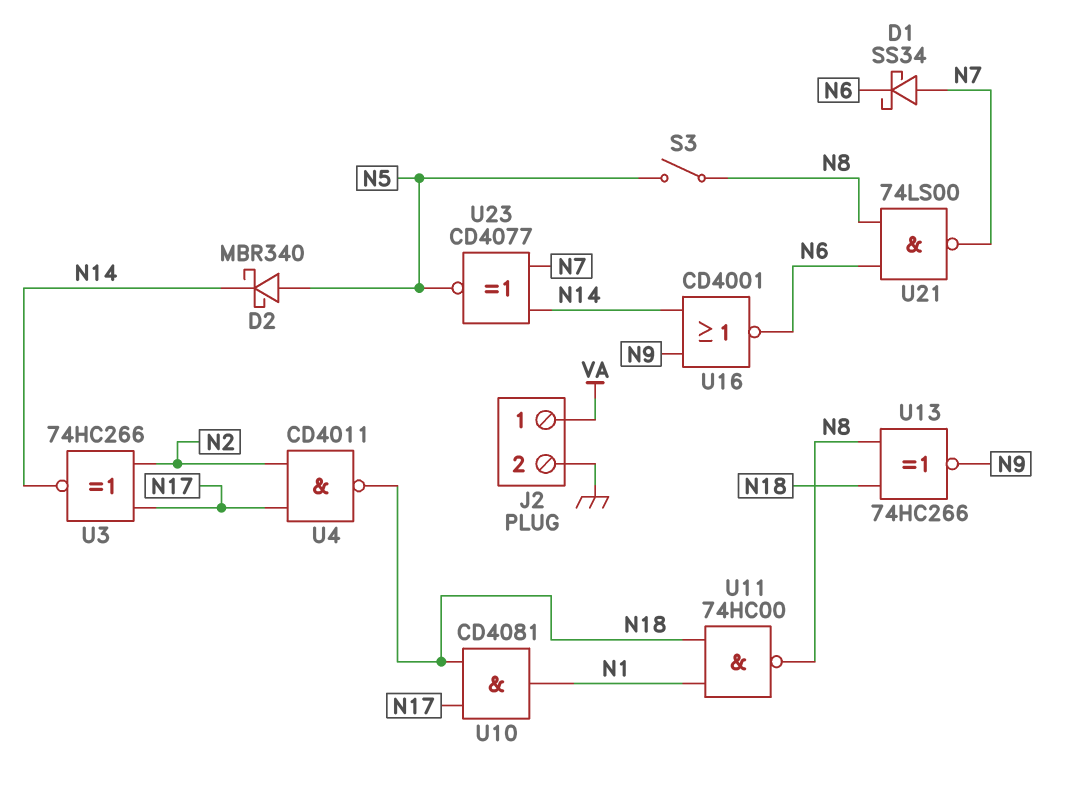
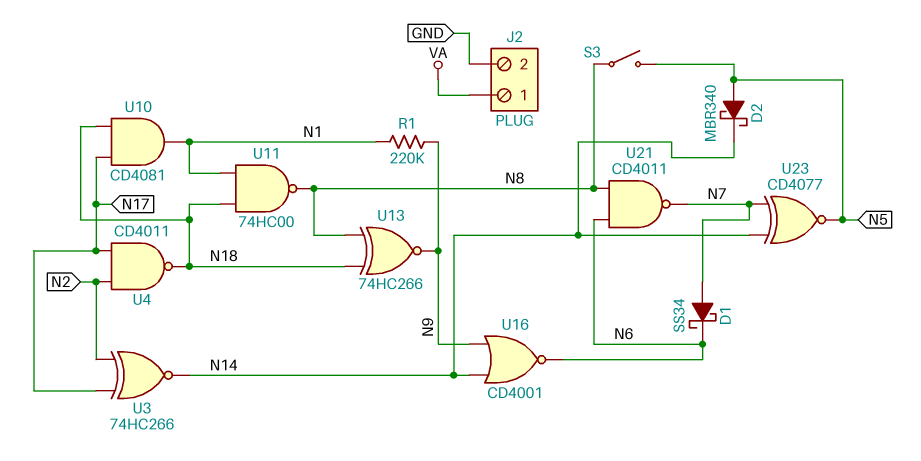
R1: none -> 220k (N1, N9)
U21: NAND 74LS00 (in N6, in N8, out N7) -> NAND CD4011 (in N6, in N8, out N7)

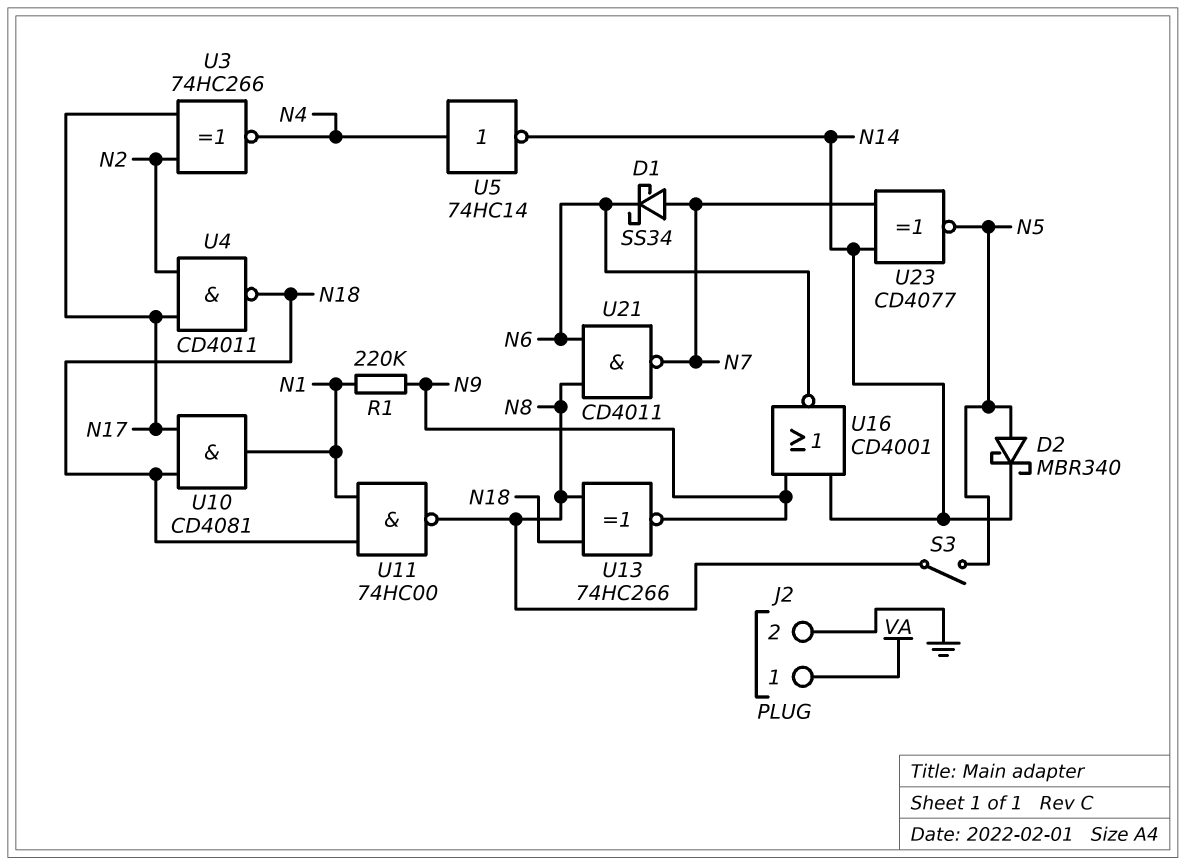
U3: XNOR 74HC266 (in N2, in N17, out N14) -> XNOR 74HC266 (in N2, in N17, out N4)
U5: none -> NOT 74HC14 (in N4, out N14)

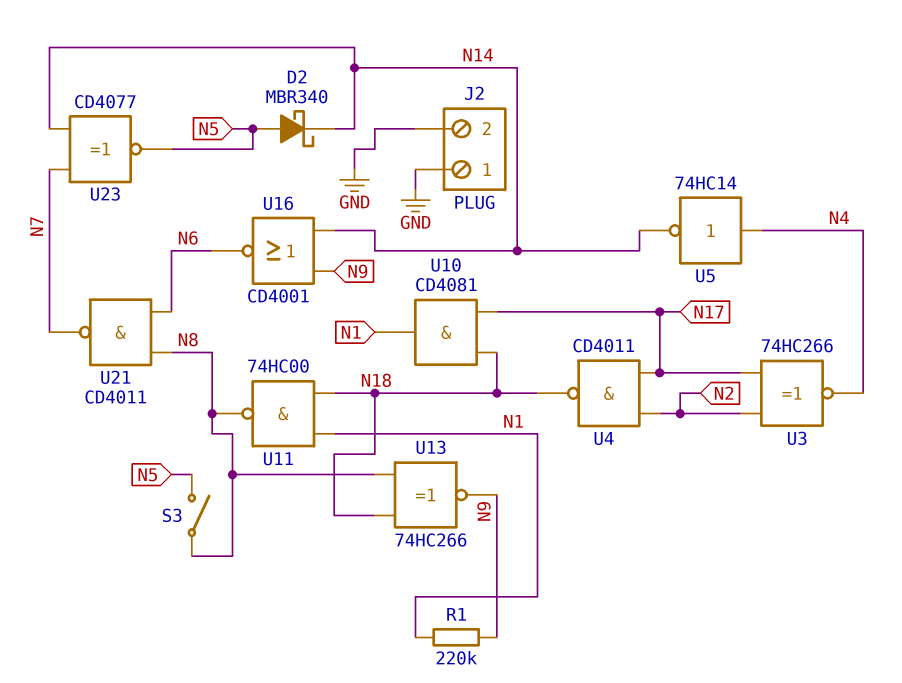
D1: schottky SS34 (A N7, K N6) -> none
J2 pin 1: VA -> GND

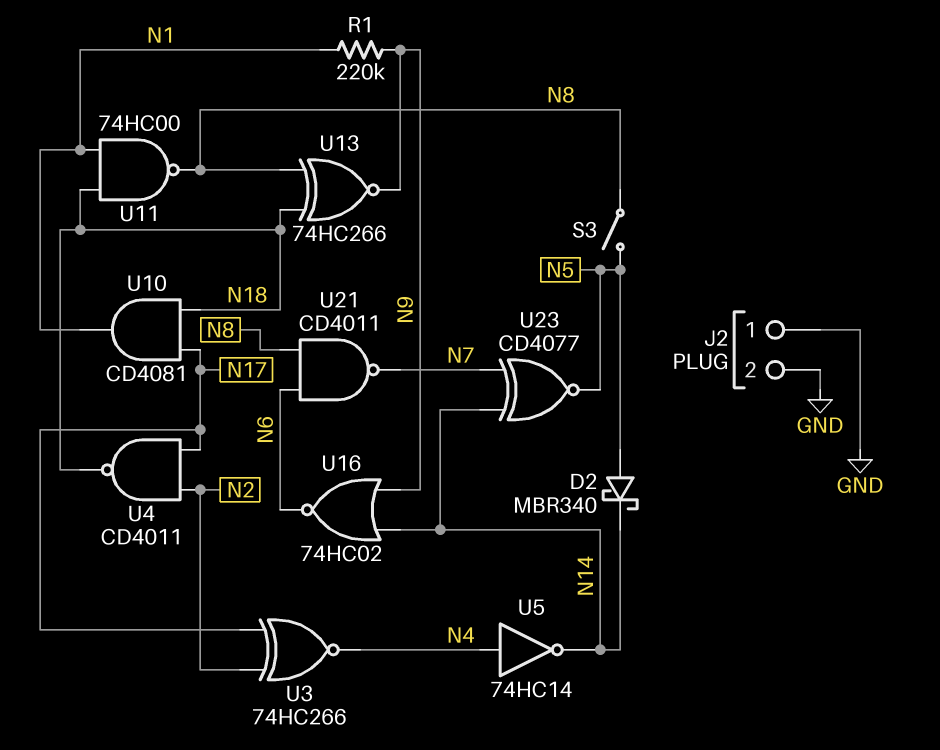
U16: NOR CD4001 (in N9, in N14, out N6) -> NOR 74HC02 (in N9, in N14, out N6)

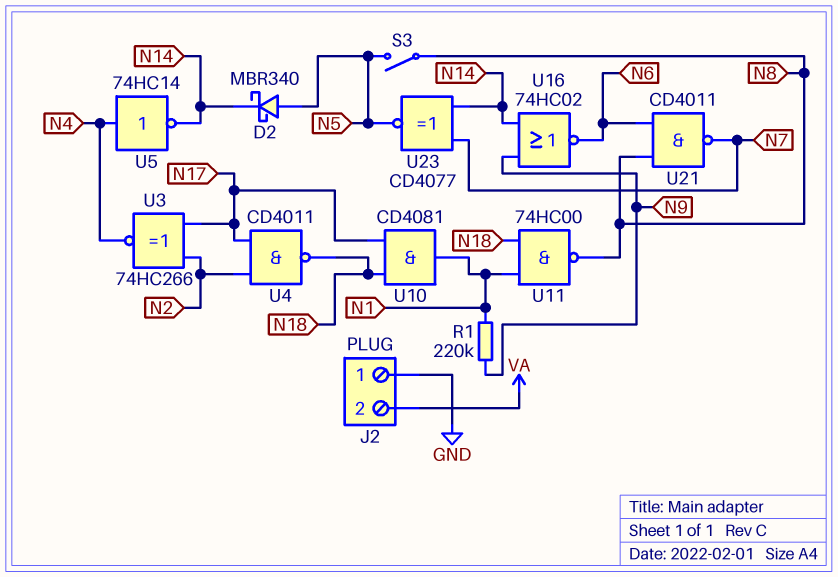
J2 pin 2: GND -> VA
U13: XNOR 74HC266 (in N8, in N18, out N9) -> none

